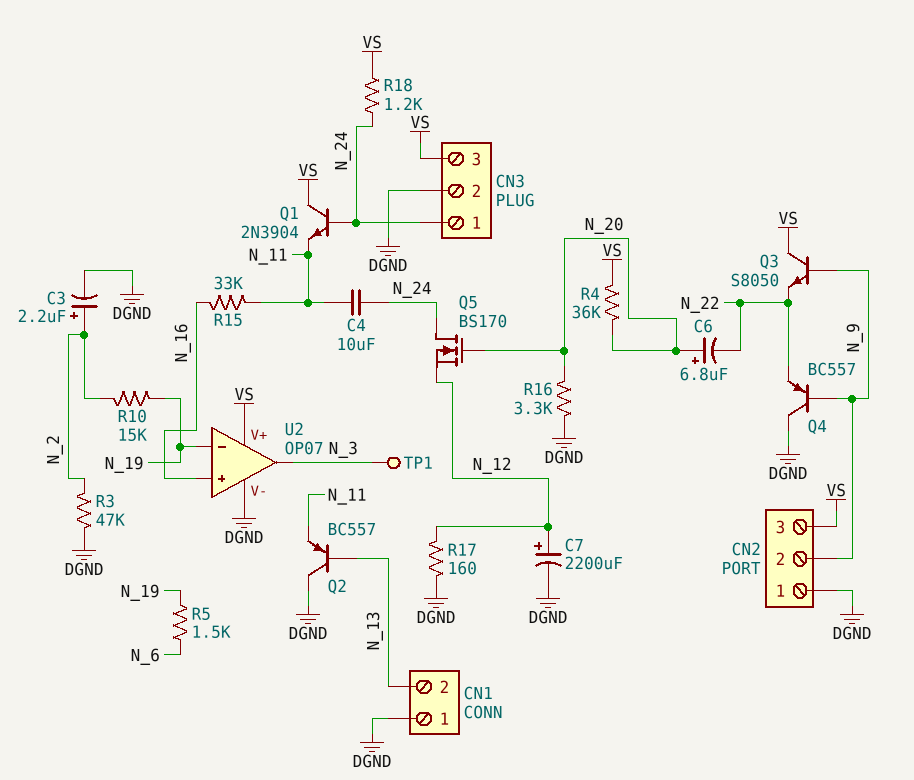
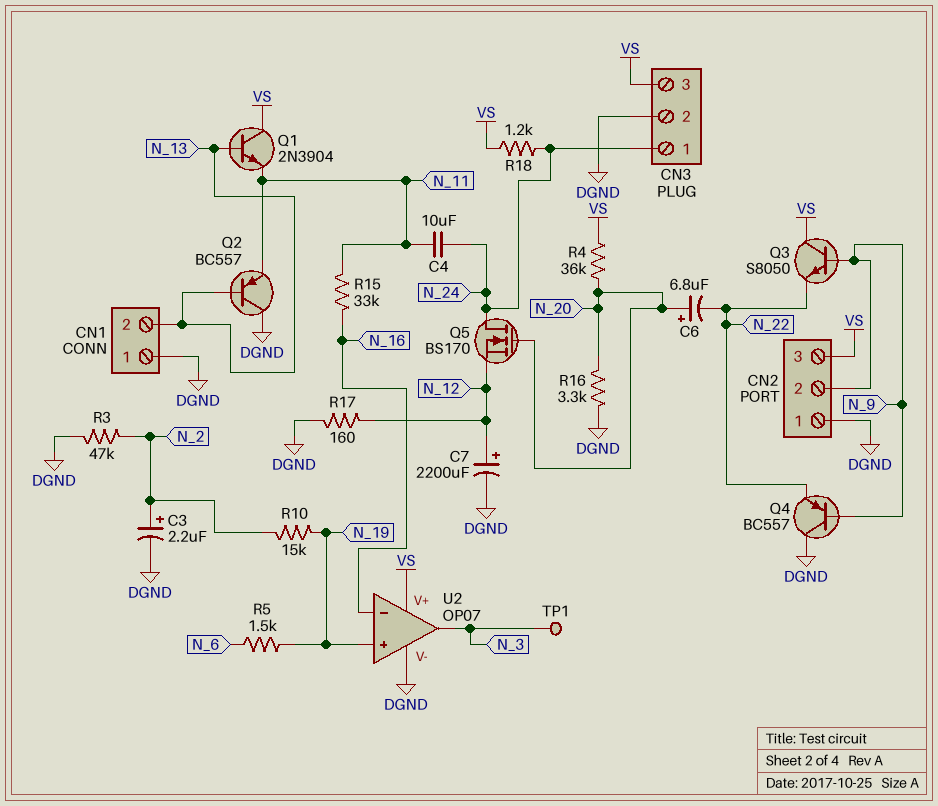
Q1: NPN 2N3904 (B N_24, C VS, E N_11) -> NPN 2N3904 (B N_13, C VS, E N_11)
U2 pin in+: N_16 -> N_19
U2 pin in-: N_19 -> N_16

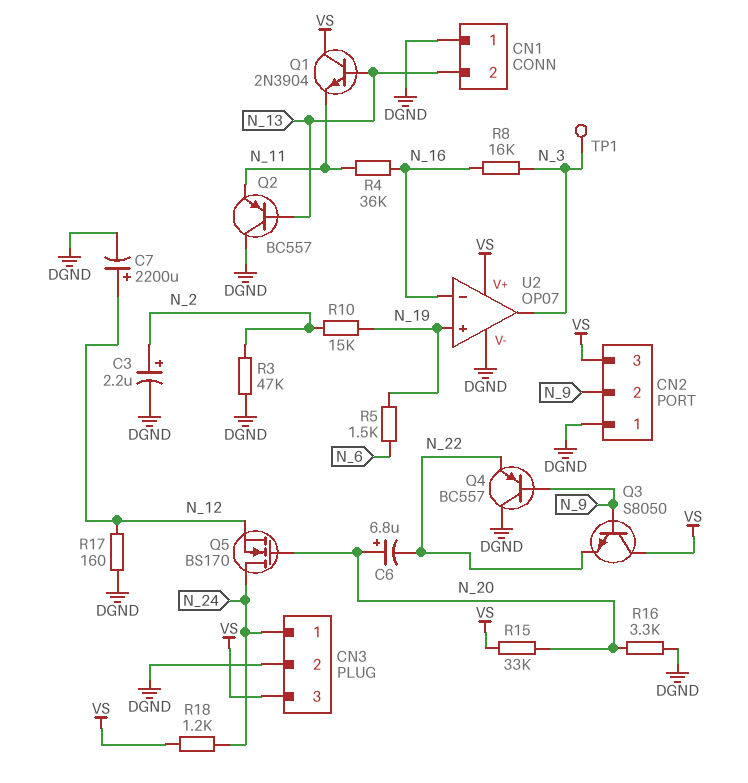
C4: 10uF (N_11, N_24) -> none
R4: 36k (N_20, VS) -> 36k (N_11, N_16)
R8: none -> 16k (N_3, N_16)
R15: 33k (N_11, N_16) -> 33k (N_20, VS)

